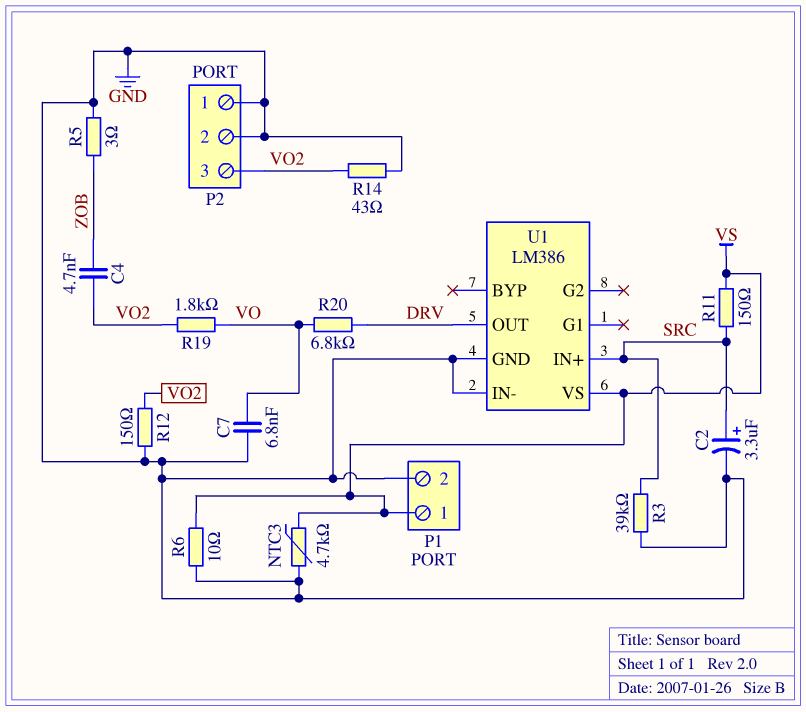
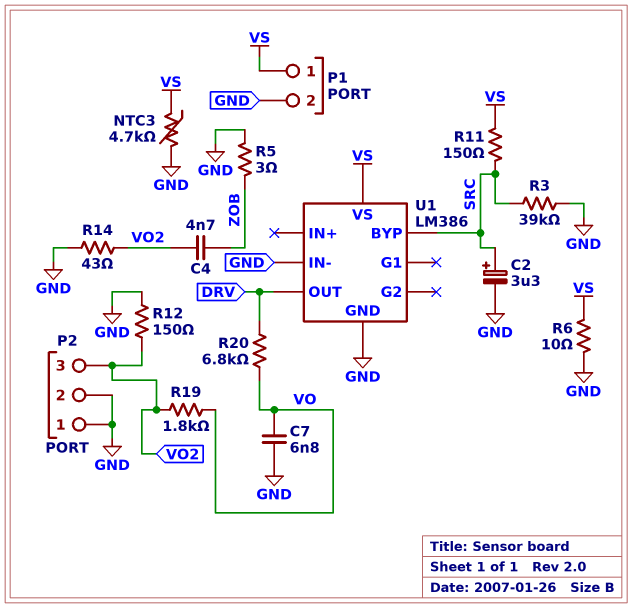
U1 pin BYP: none -> SRC
U1 pin IN+: SRC -> none

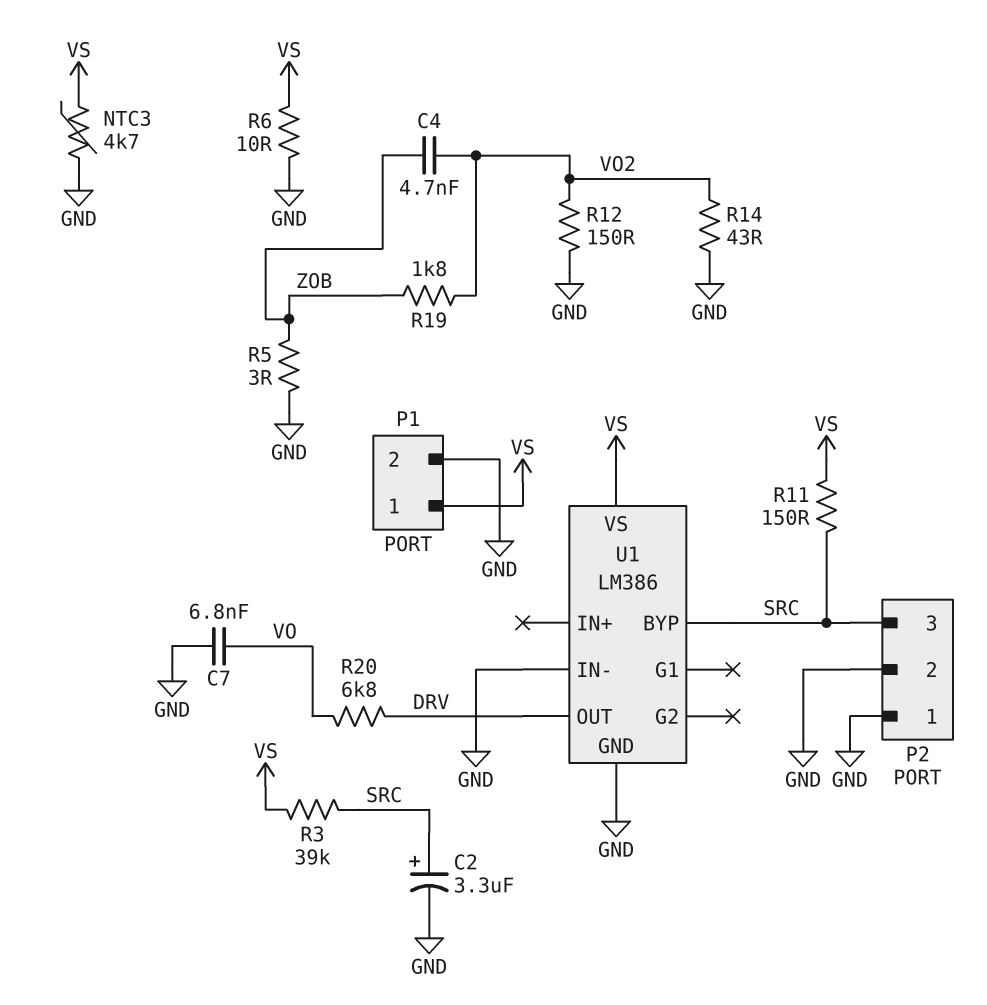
P2 pin 3: VO2 -> SRC
R3: 39k (GND, SRC) -> 39k (SRC, VS)
R19: 1.8k (VO, VO2) -> 1.8k (VO2, ZOB)

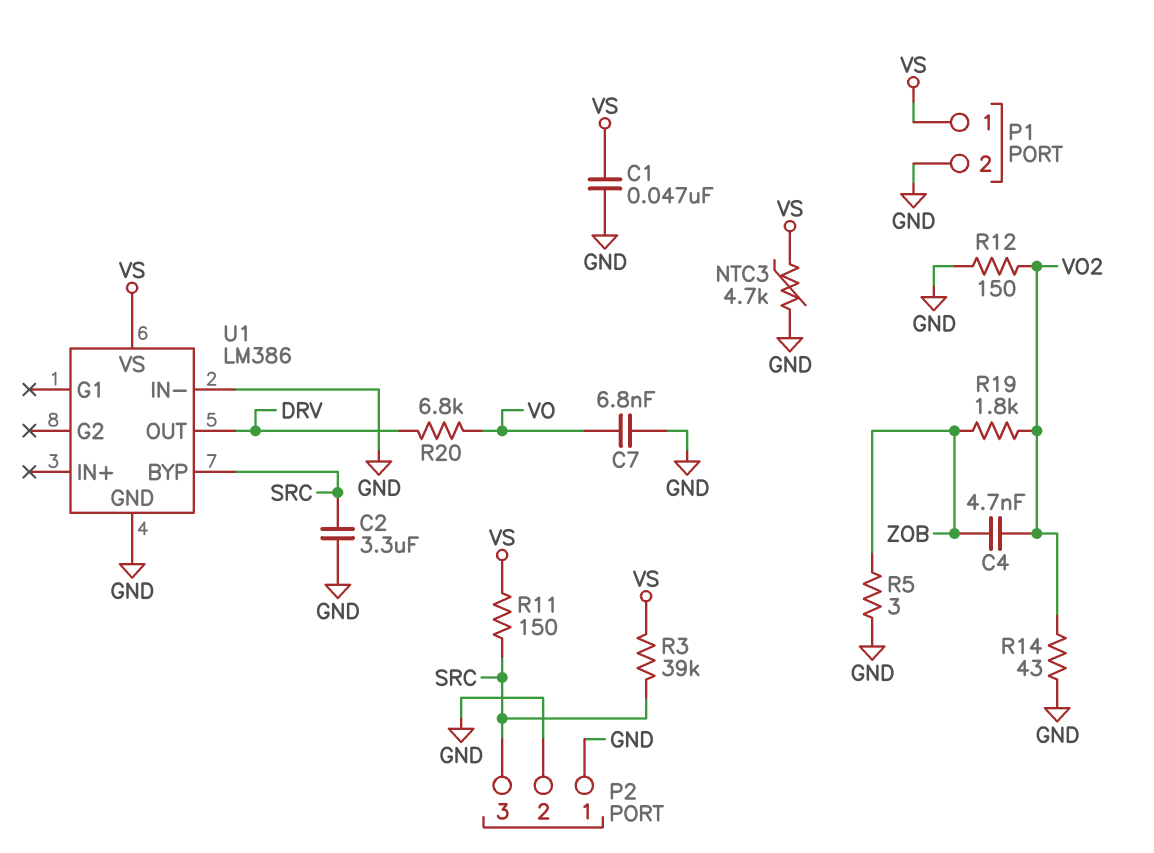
C1: none -> 47nF (GND, VS)
C2: 3.3uF (plus SRC, minus GND) -> 3.3uF (GND, SRC)
R6: 10 (GND, VS) -> none

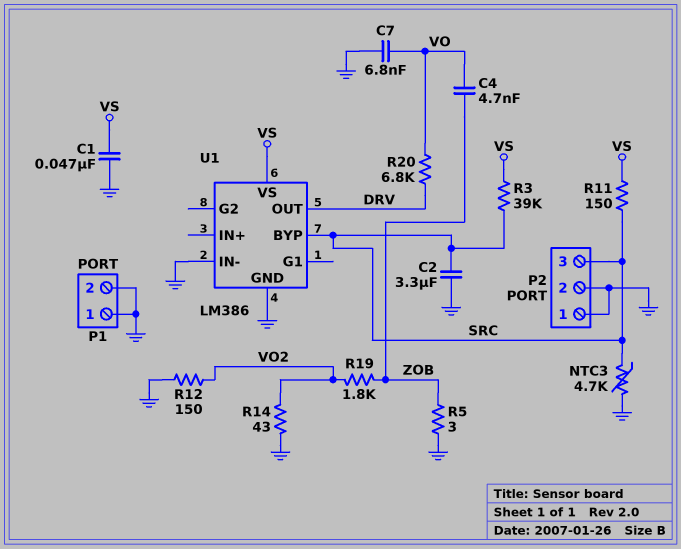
C4: 4.7nF (VO2, ZOB) -> 4.7nF (VO, ZOB)
NTC3: 4.7k (GND, VS) -> 4.7k (GND, SRC)
P1 pin 1: VS -> GND

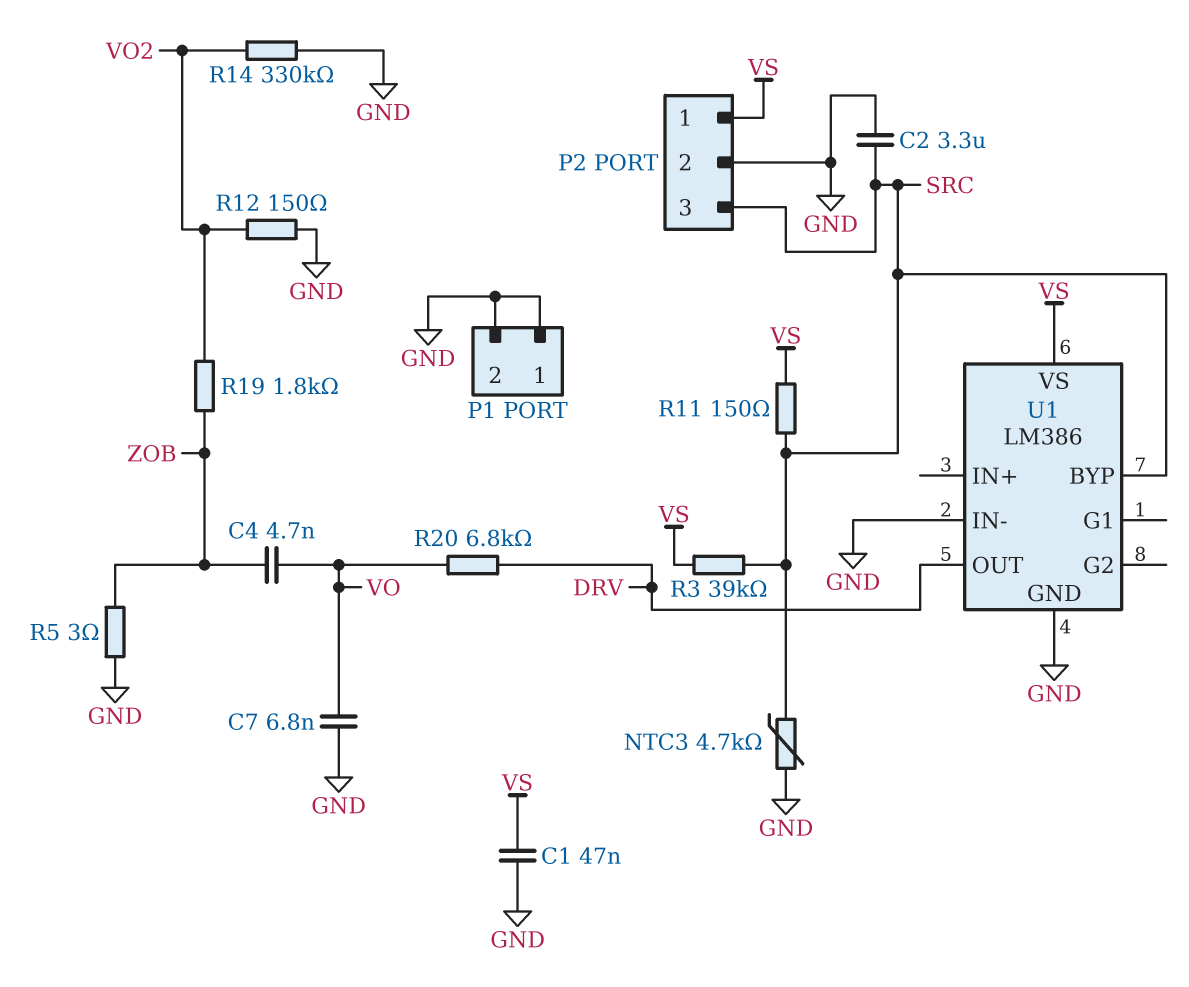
P2 pin 1: GND -> VS
R14: 43 (GND, VO2) -> 330k (GND, VO2)

